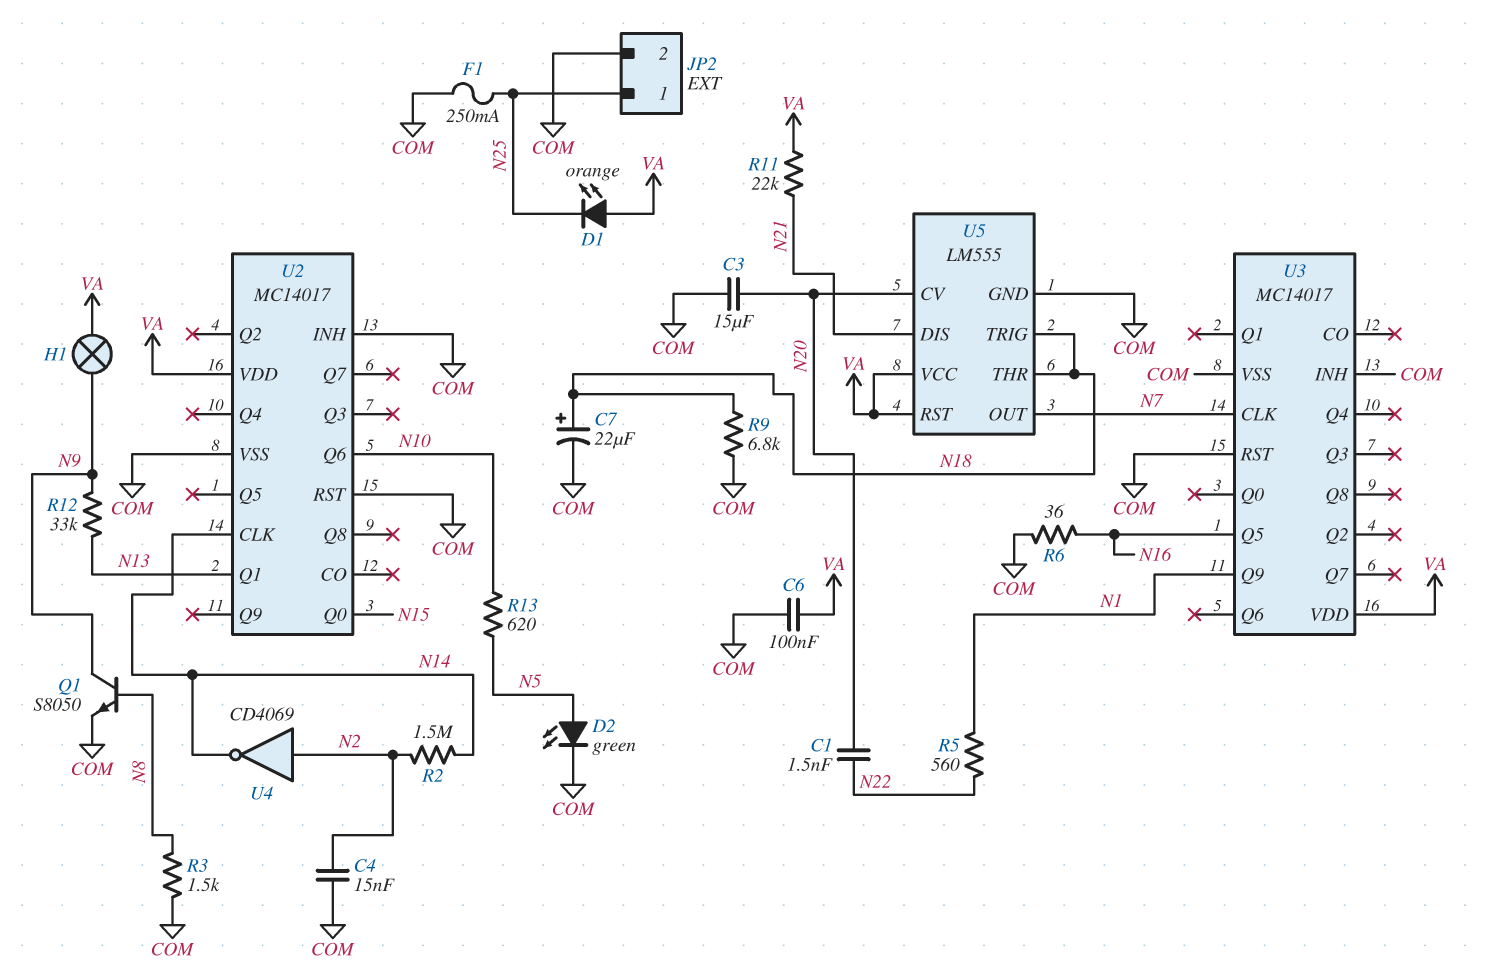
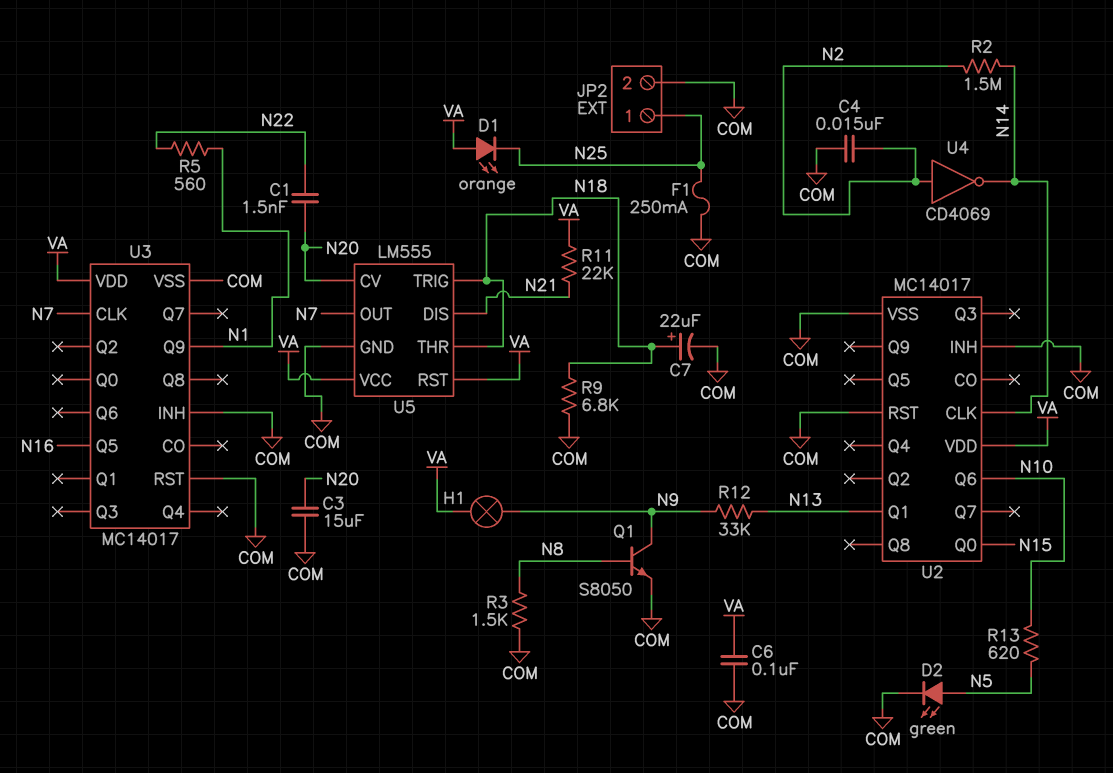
R6: 36 (COM, N16) -> none

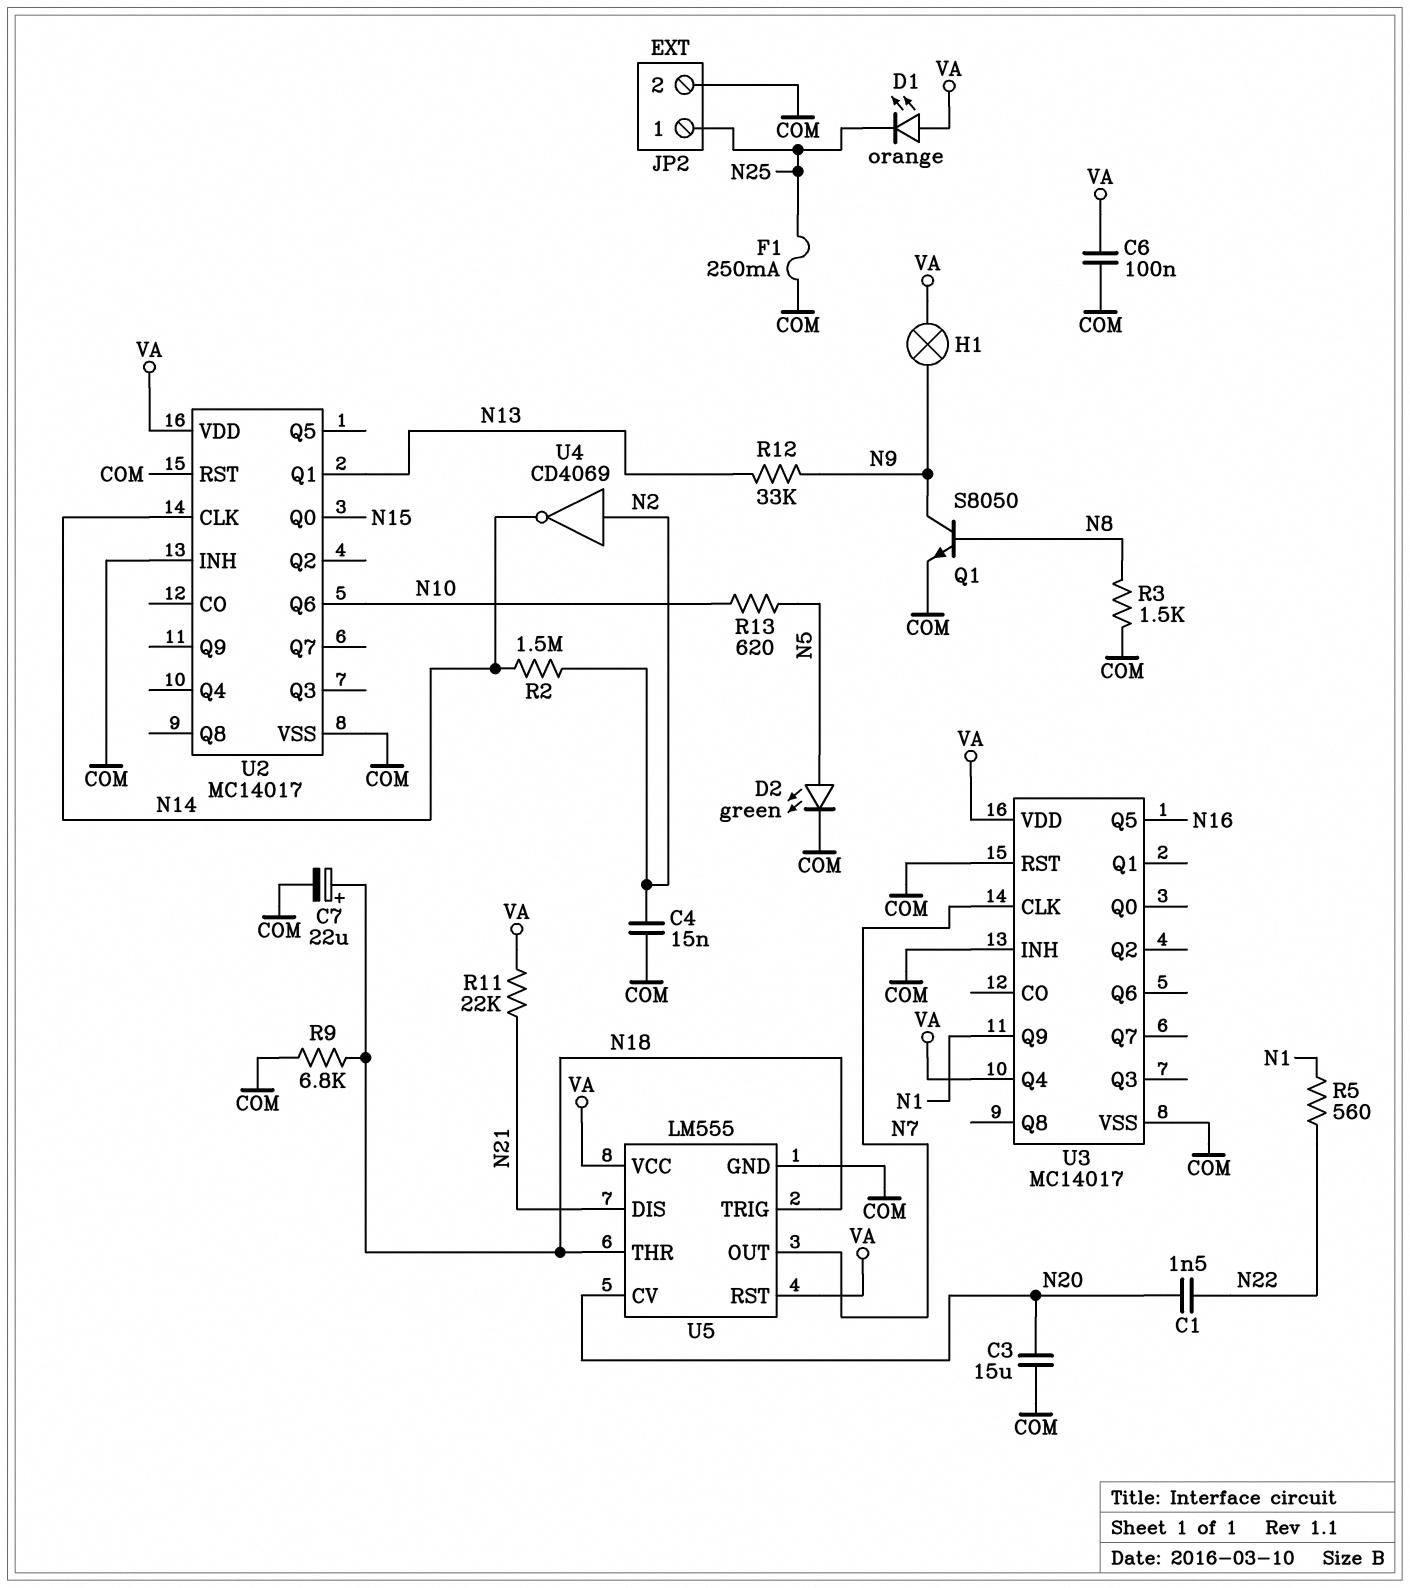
U3 pin Q4: none -> VA

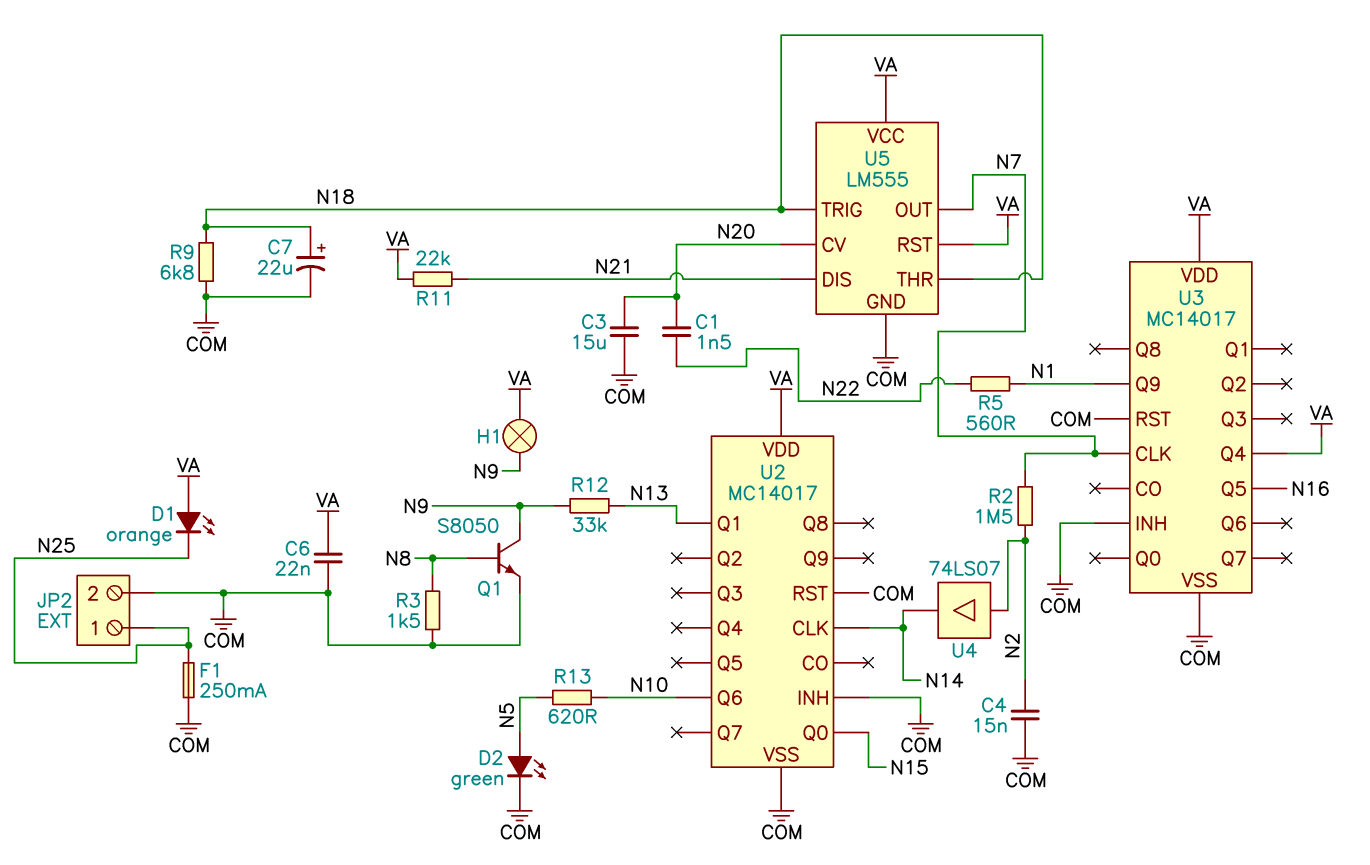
C6: 100nF (COM, VA) -> 22nF (COM, VA)
R2: 1.5M (N2, N14) -> 1.5M (N2, N7)
U4: NOT CD4069 (in N2, out N14) -> buffer 74LS07 (in N2, out N14)

